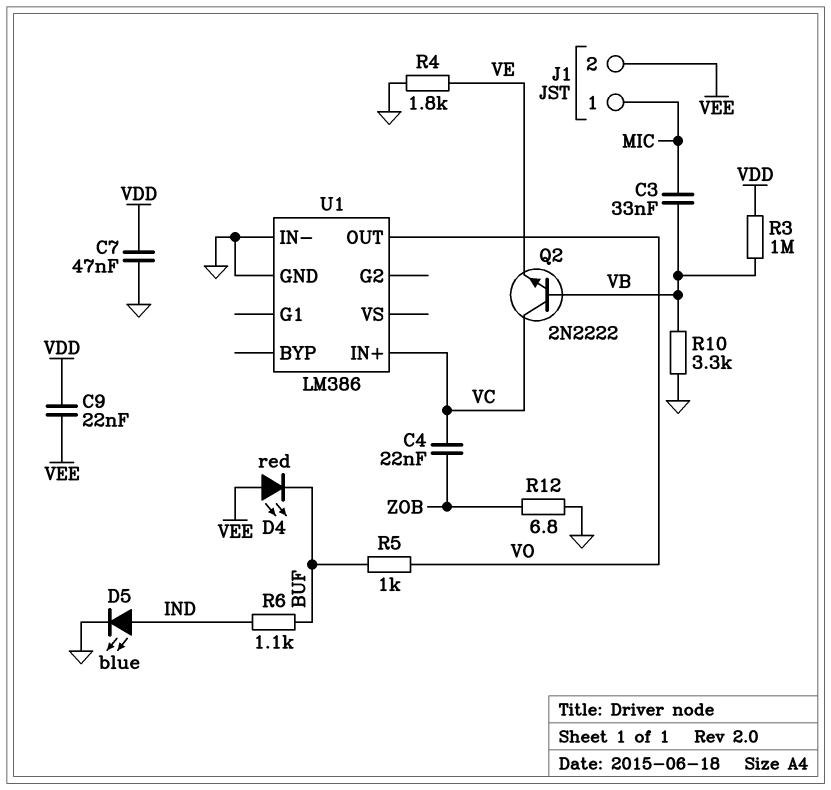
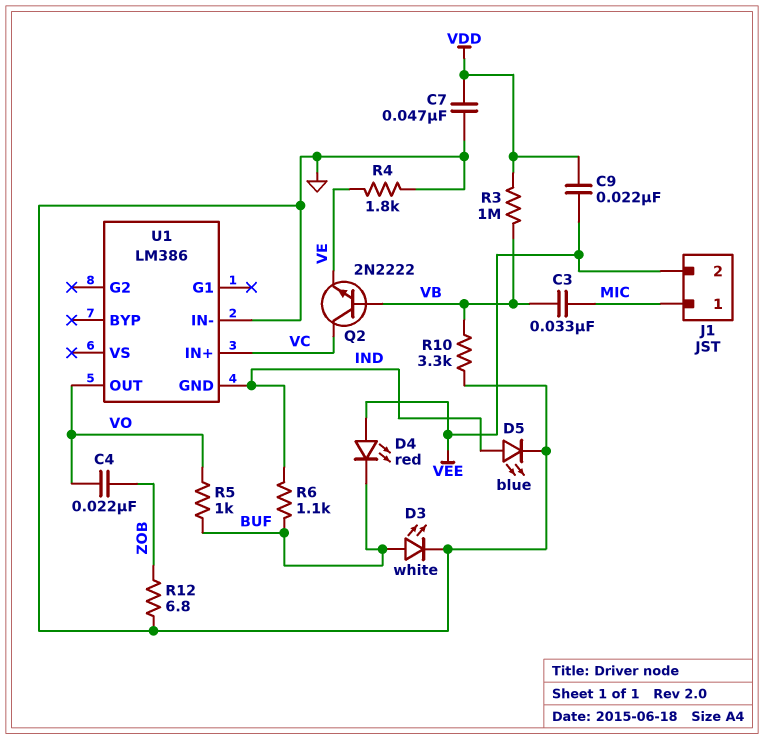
C4: 22nF (VC, ZOB) -> 22nF (VO, ZOB)
D3: none -> LED white (A BUF, K GND)
U1 pin GND: GND -> IND

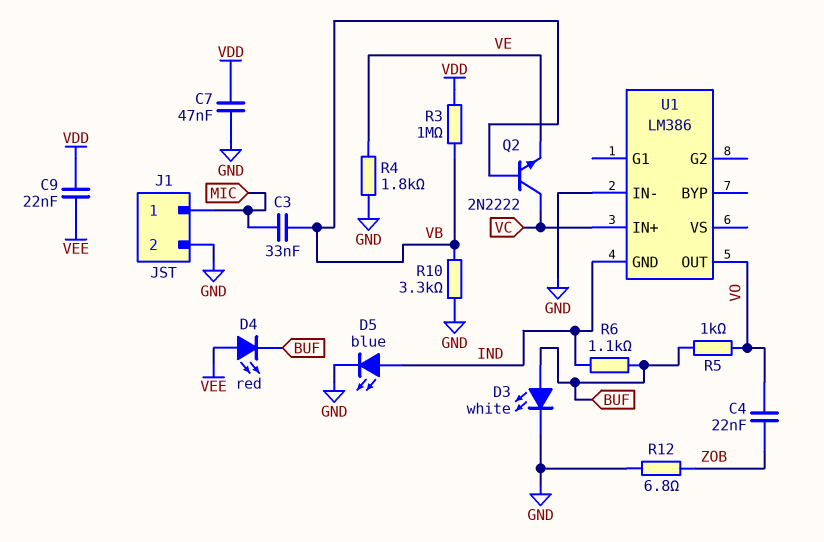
J1 pin 2: VEE -> GND

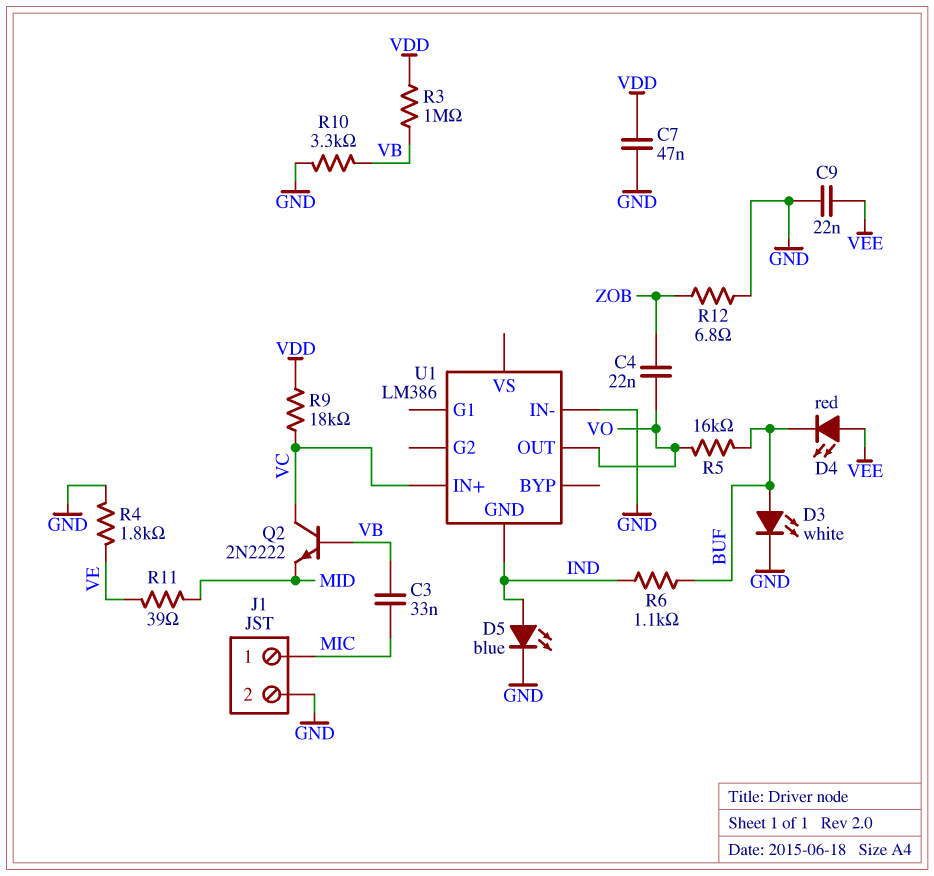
C9: 22nF (VDD, VEE) -> 22nF (GND, VEE)
Q2: NPN 2N2222 (B VB, C VC, E VE) -> NPN 2N2222 (B VB, C VC, E MID)
R5: 1k (BUF, VO) -> 16k (BUF, VO)
R9: none -> 18k (VC, VDD)
R11: none -> 39 (MID, VE)

